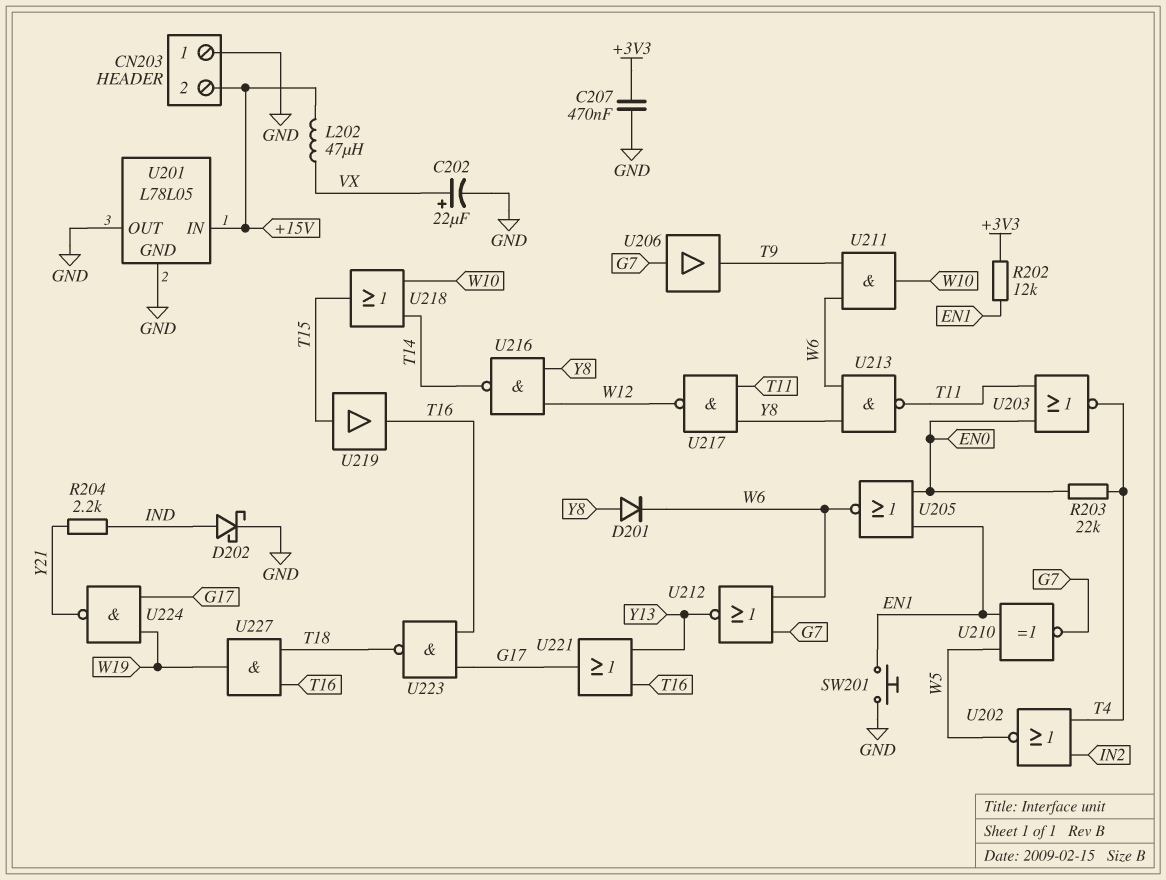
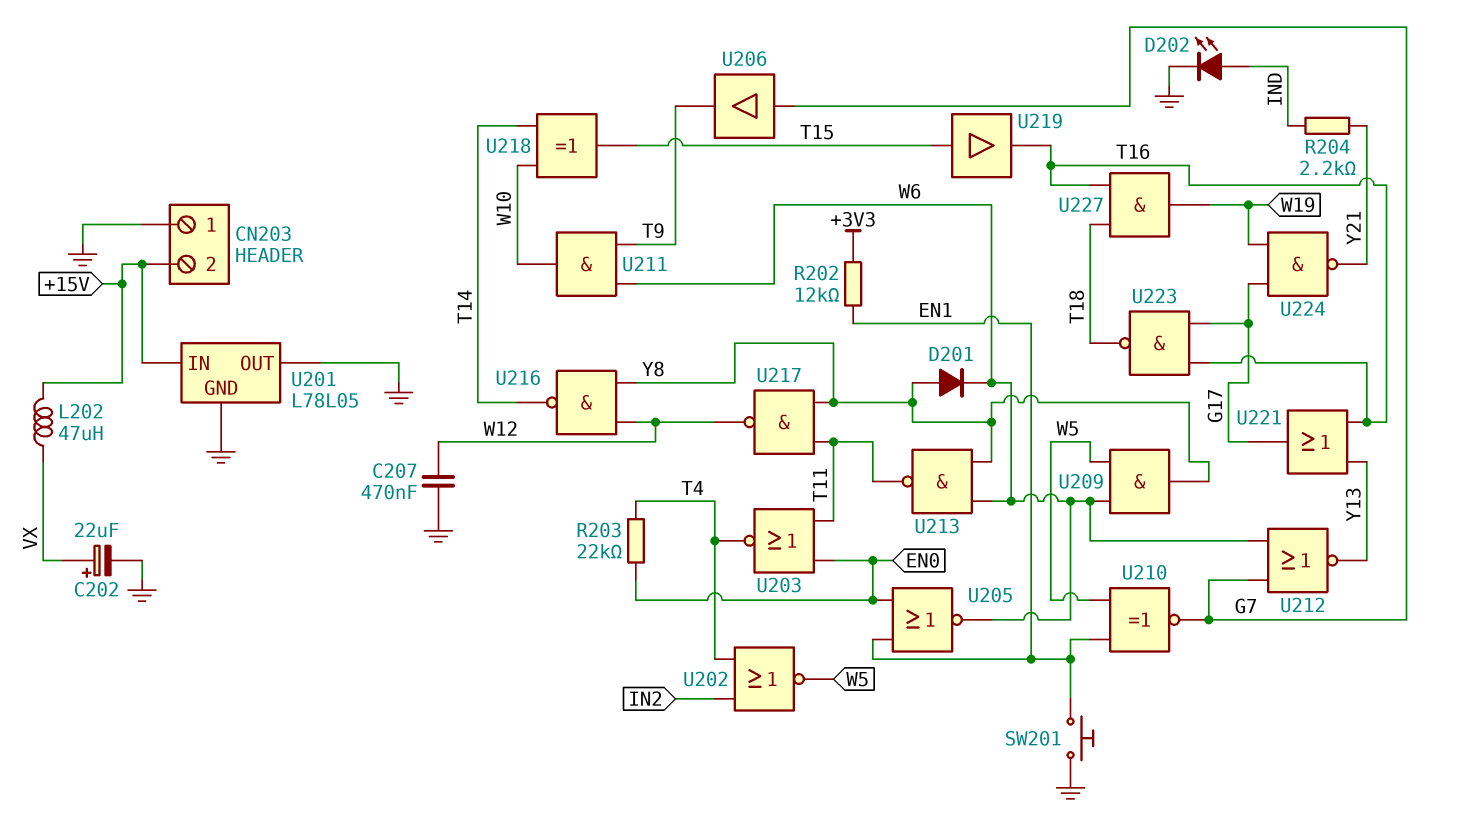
C207: 470nF (+3V3, GND) -> 470nF (GND, W12)
D202: schottky (A IND, K GND) -> LED (A IND, K GND)
U209: none -> AND (in W5, in W6, out Y8)
U218: OR (in T14, in W10, out T15) -> XOR (in T14, in W10, out T15)

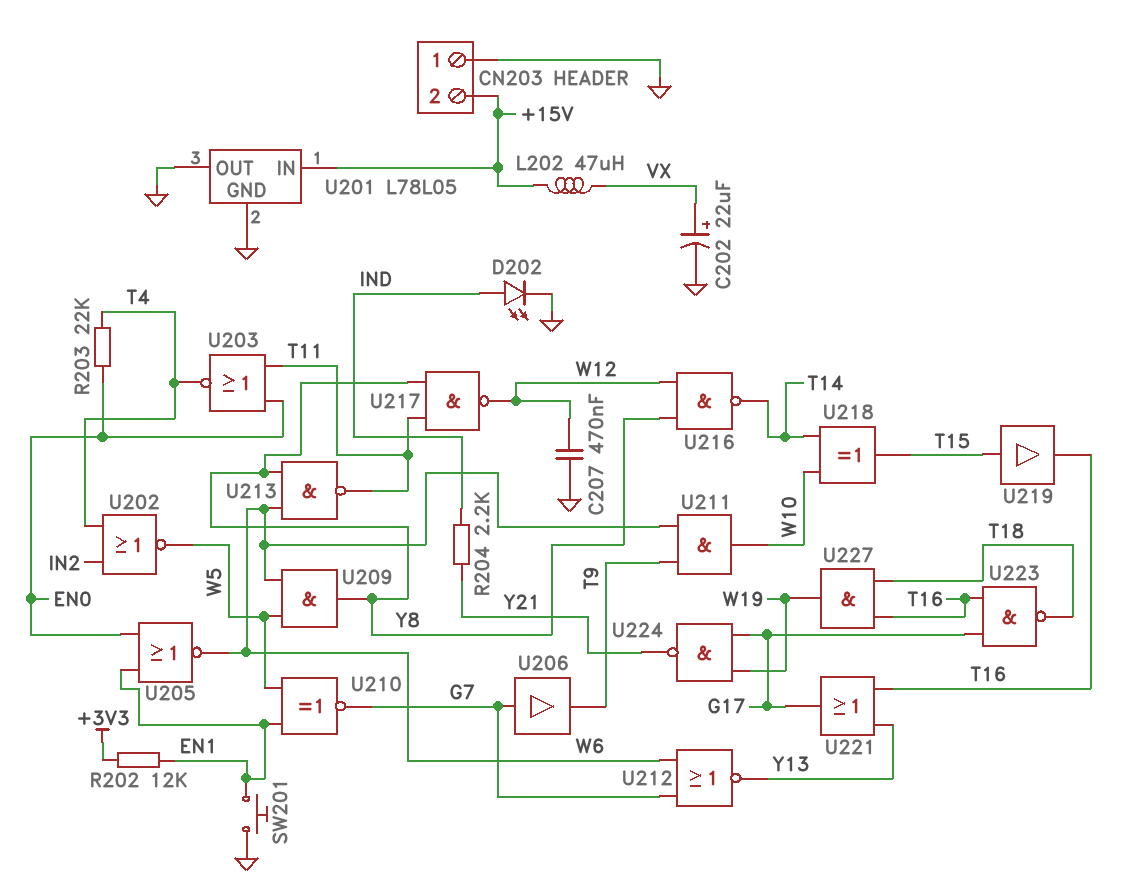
D201: diode (A Y8, K W6) -> none

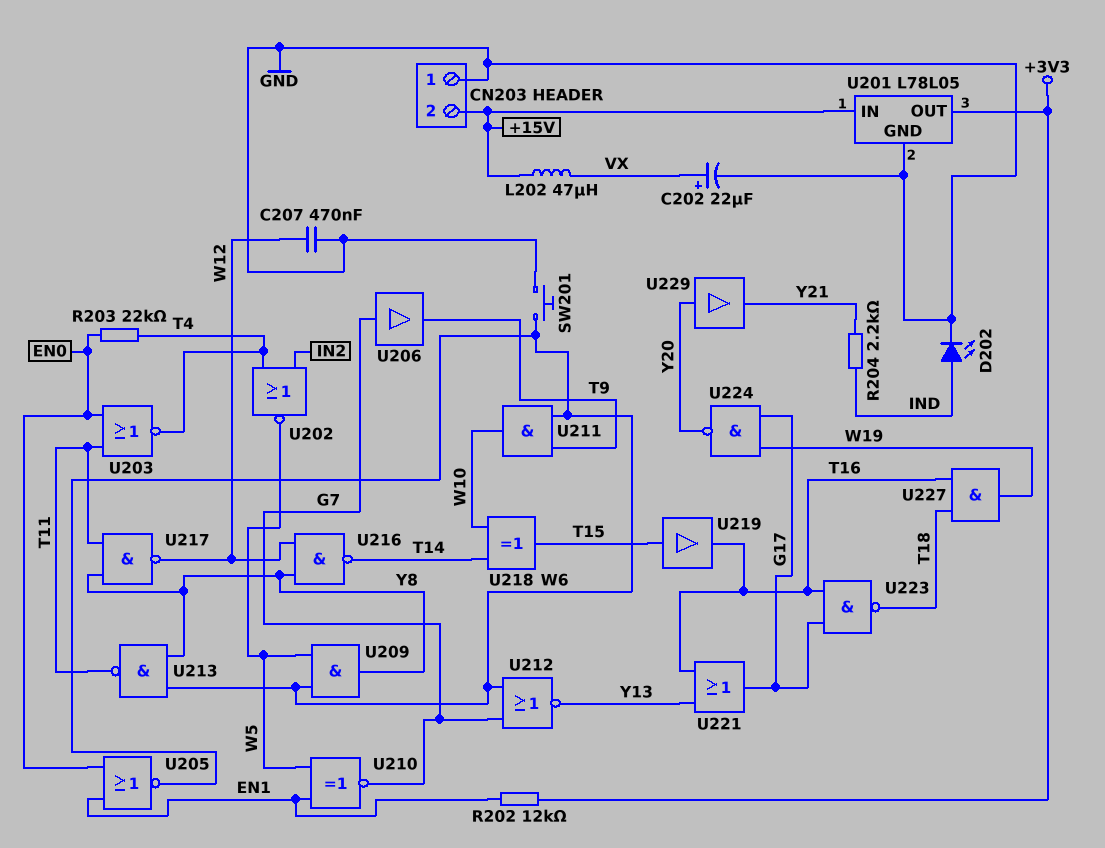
SW201: button (EN1, GND) -> button (GND, W6)
U201 pin OUT: GND -> +3V3
U224: NAND (in G17, in W19, out Y21) -> NAND (in G17, in W19, out Y20)
U229: none -> buffer (in Y20, out Y21)

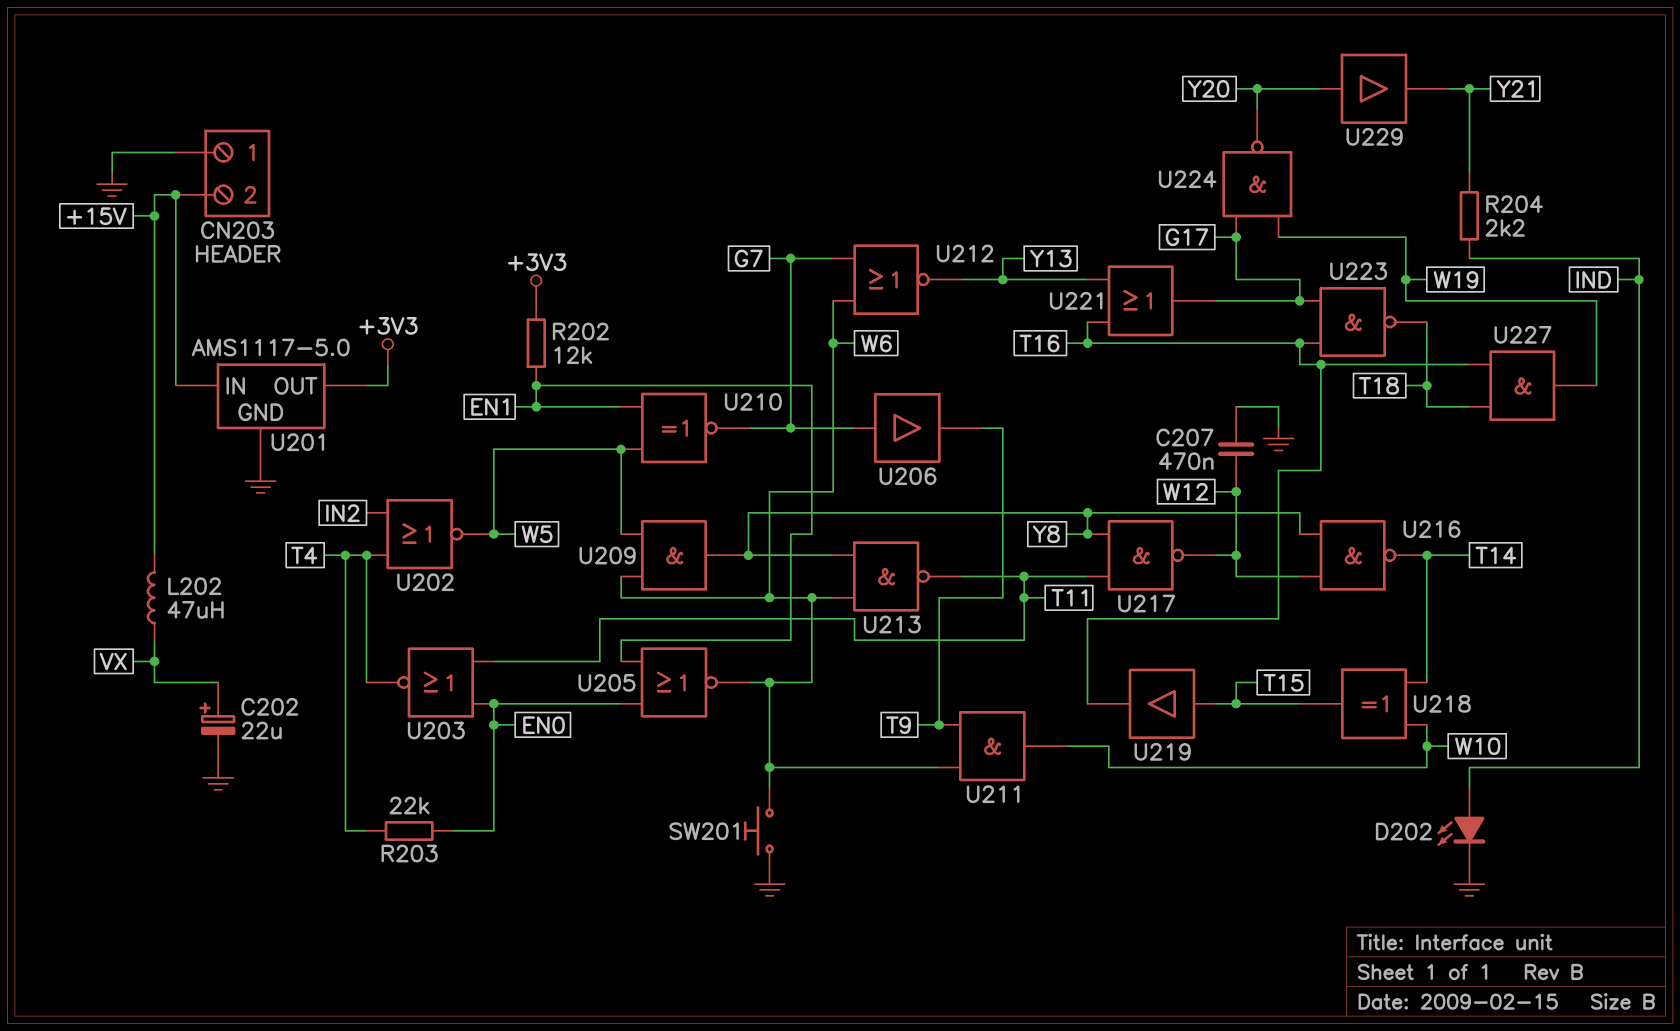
U201: L78L05 -> AMS1117-5.0

